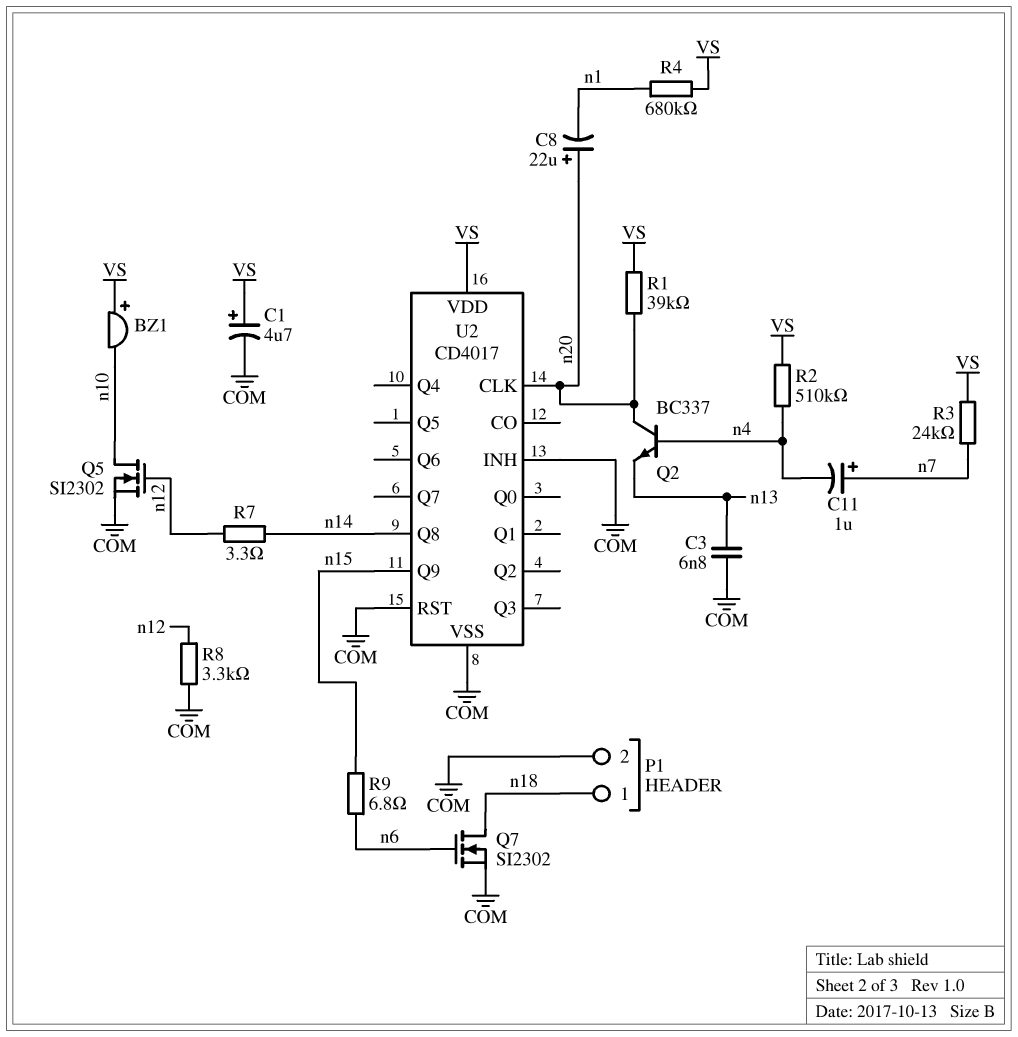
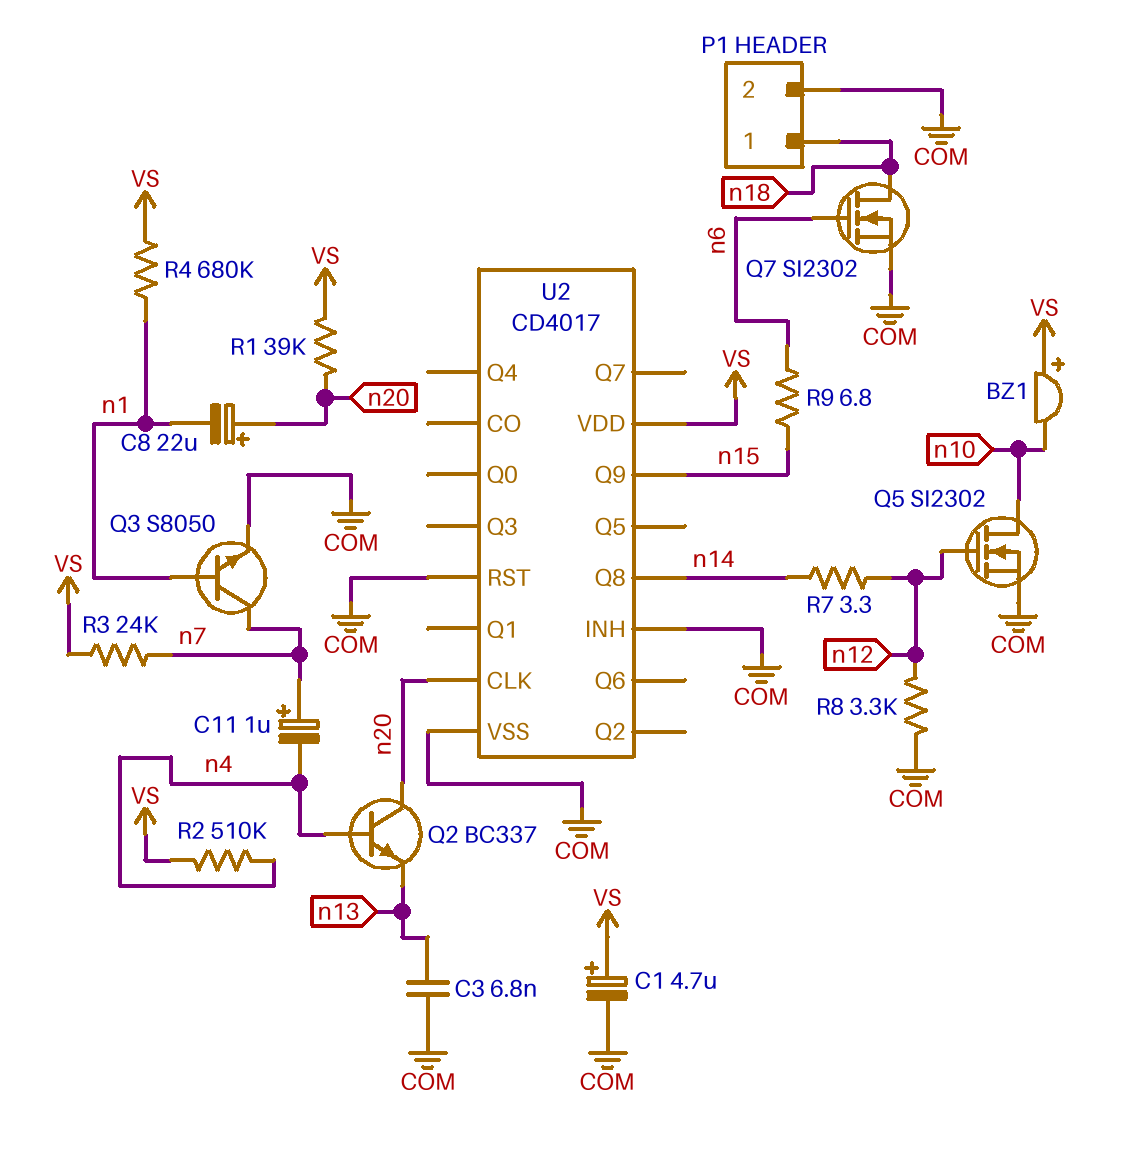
Q3: none -> NPN S8050 (B n1, C n7, E COM)

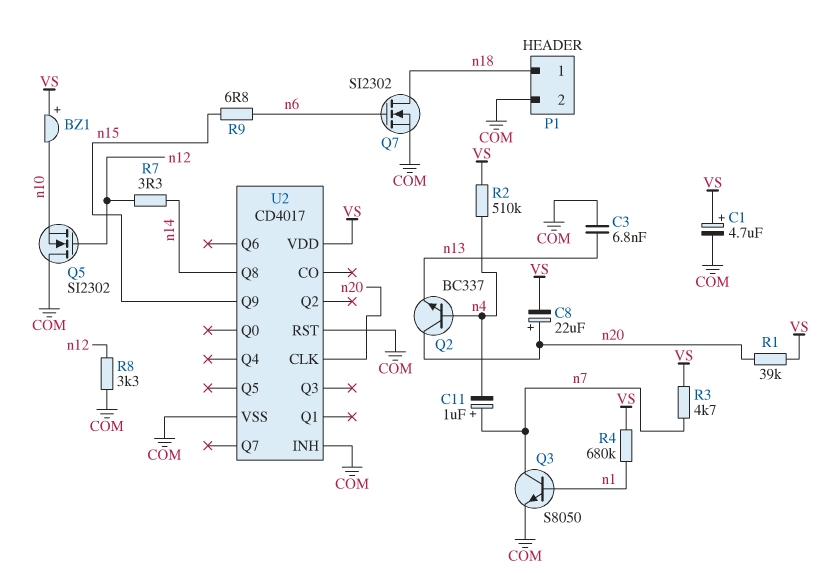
C8: 22uF (plus n20, minus n1) -> 22uF (plus n20, minus VS)
Q5: NMOS SI2302 (G n12, D n10, S COM) -> NMOS SI2302 (G n12, D COM, S n10)
R3: 24k (VS, n7) -> 4.7k (VS, n7)

